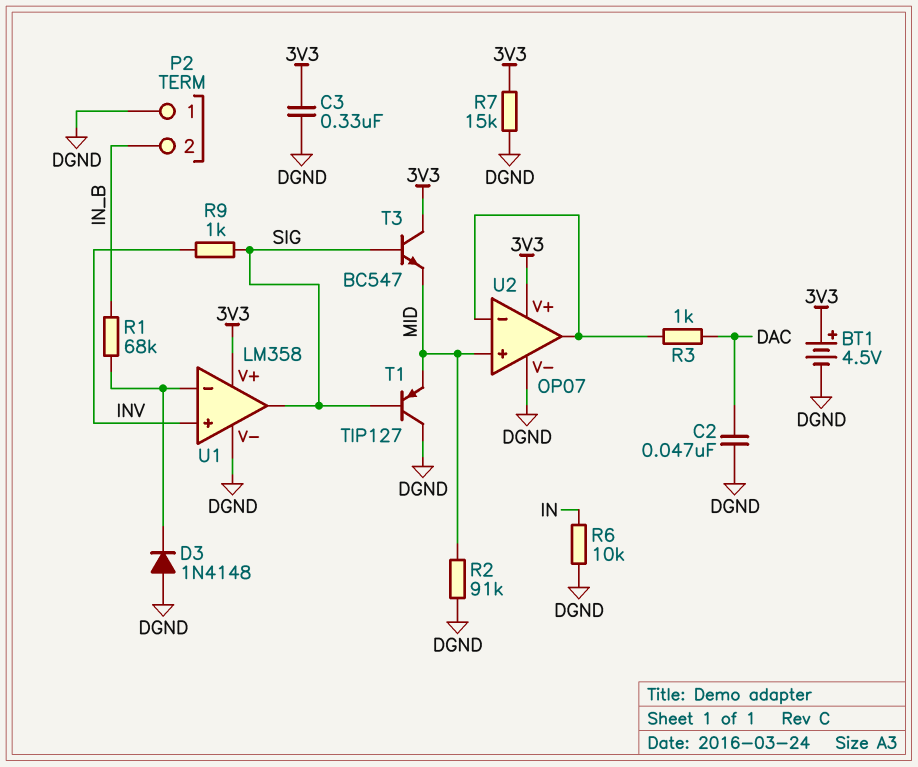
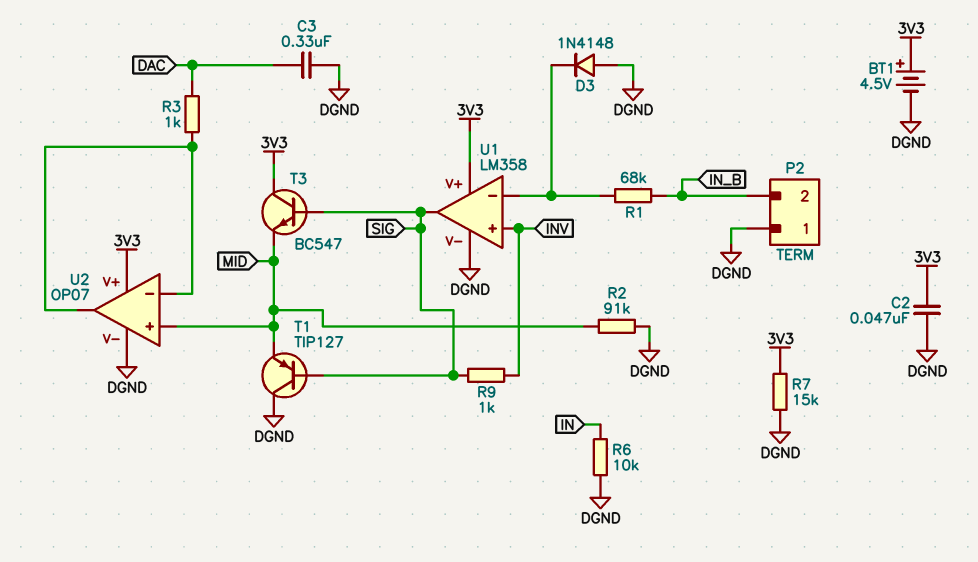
C2: 47nF (DAC, DGND) -> 47nF (3V3, DGND)
C3: 330nF (3V3, DGND) -> 330nF (DAC, DGND)

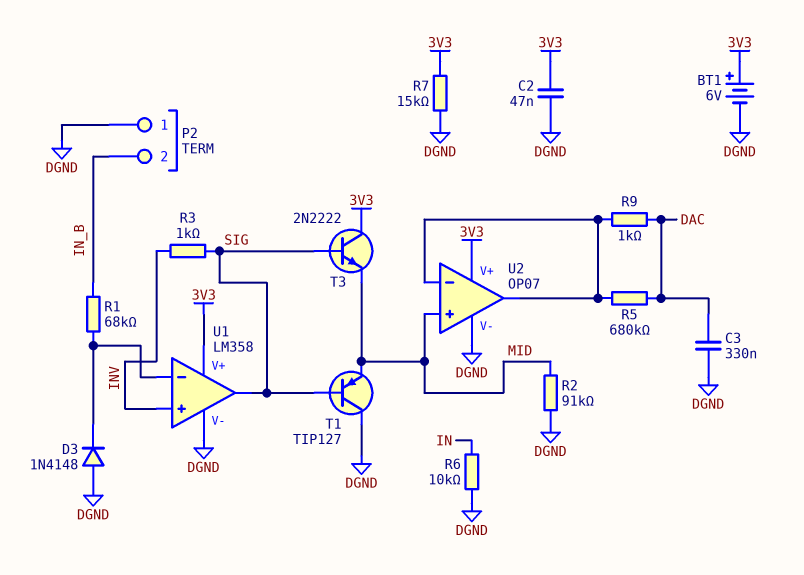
BT1: 4.5V (plus 3V3, minus DGND) -> 6V (plus 3V3, minus DGND)
R3: 1k (DAC, U2/in-) -> 1k (INV, SIG)
R5: none -> 680k (DAC, U2/in-)
R9: 1k (INV, SIG) -> 1k (DAC, U2/in-)
T3: NPN BC547 (B SIG, C 3V3, E MID) -> NPN 2N2222 (B SIG, C 3V3, E MID)

